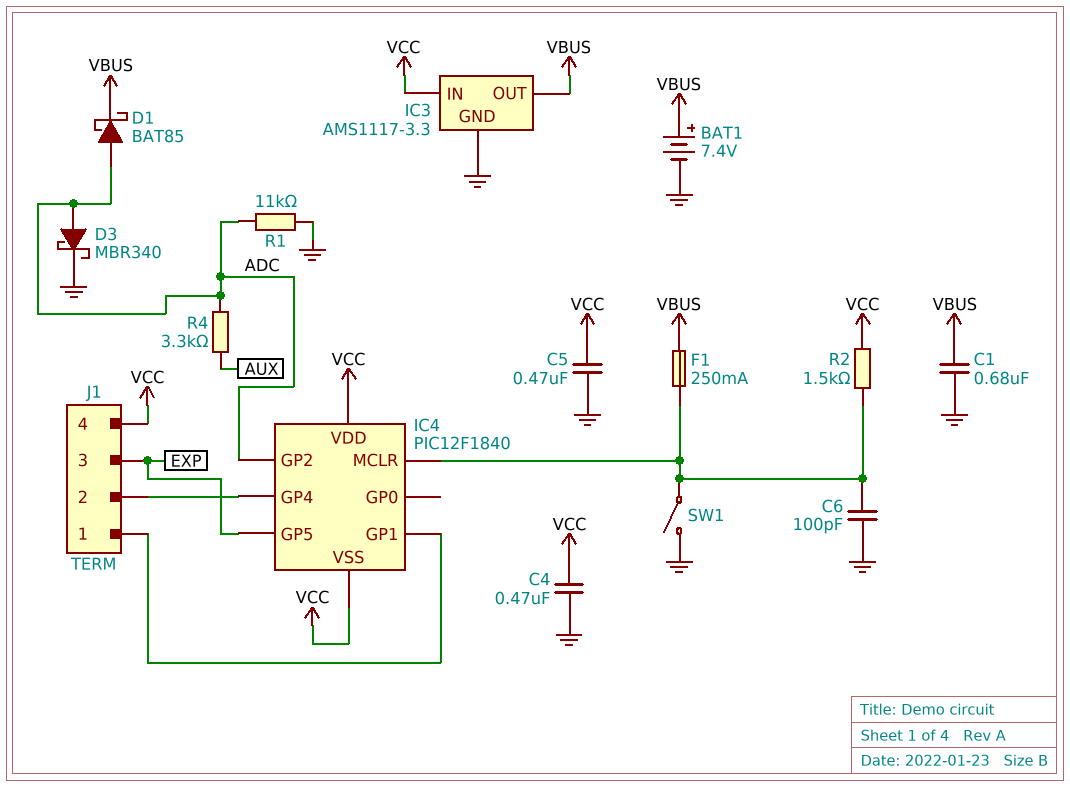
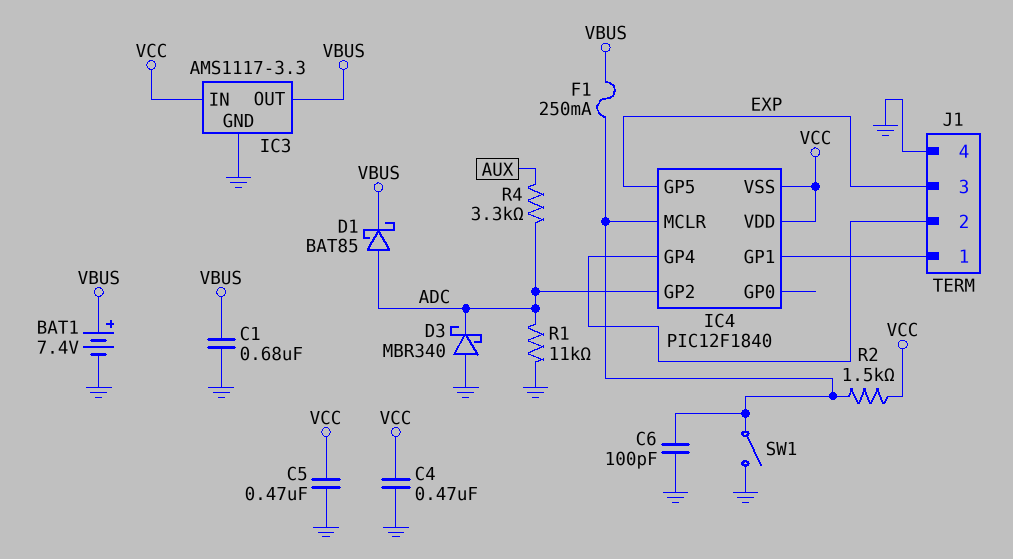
D3: schottky MBR340 (A ADC, K GND) -> schottky MBR340 (A GND, K ADC)
J1 pin 4: VCC -> GND

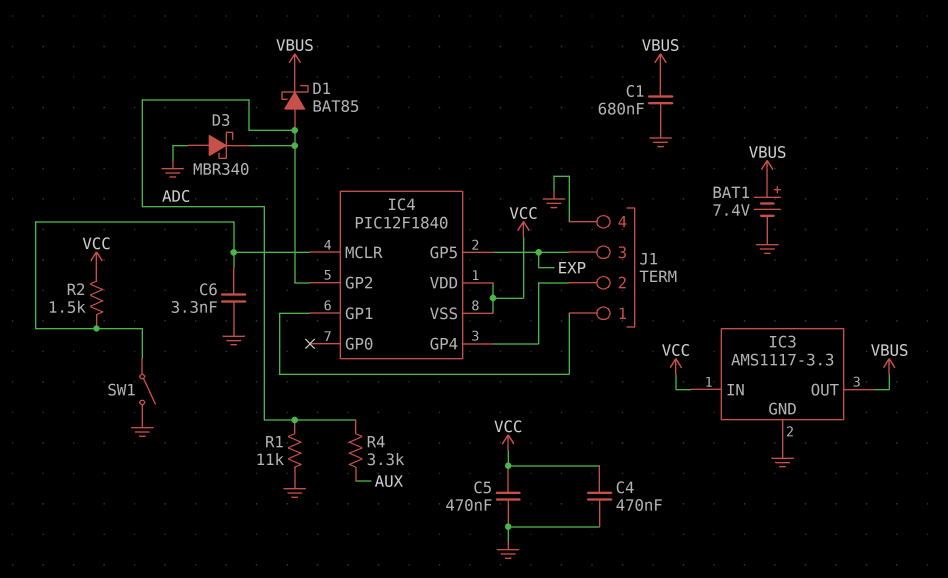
C6: 100pF (GND, IC4/MCLR) -> 3.3nF (GND, IC4/MCLR)
F1: 250mA (IC4/MCLR, VBUS) -> none

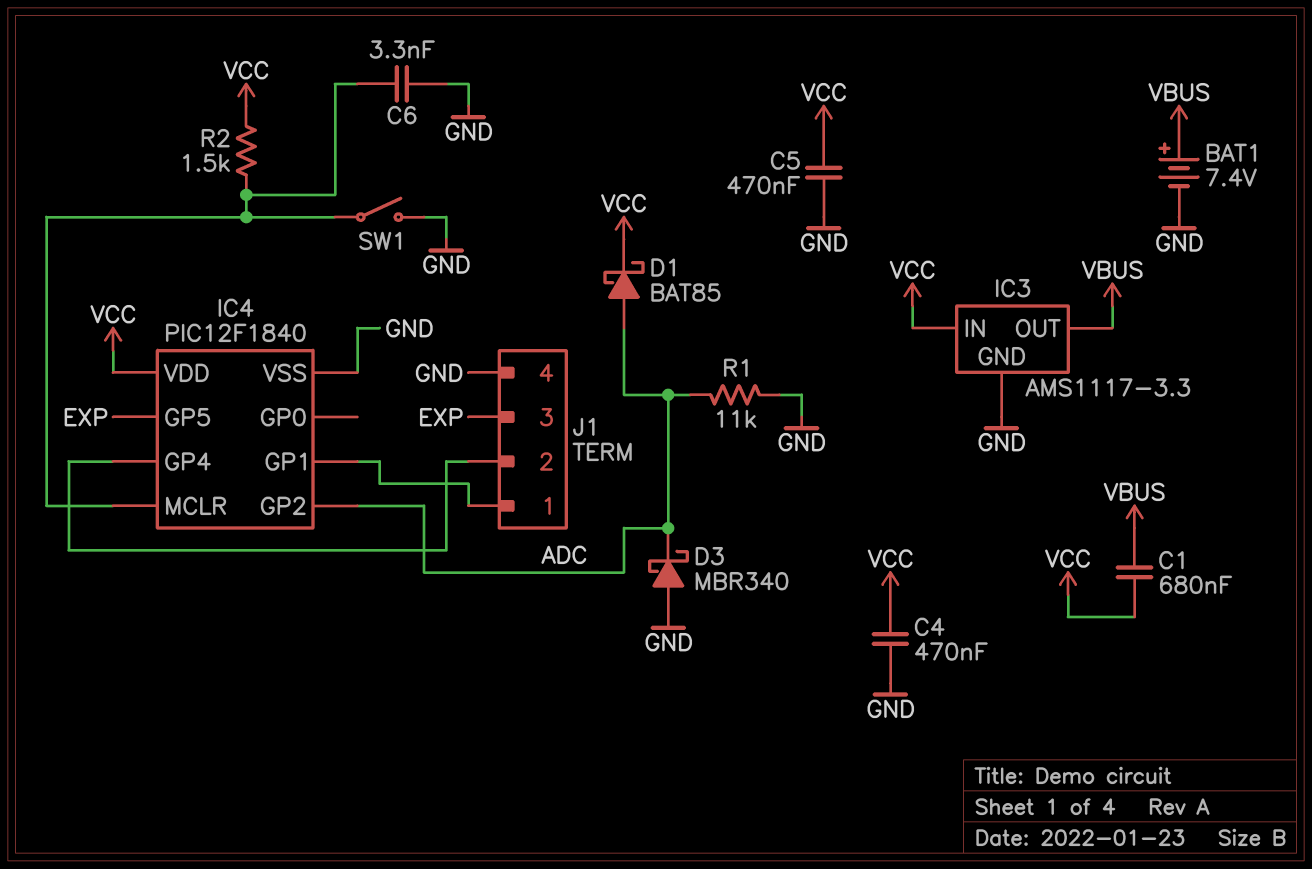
C1: 680nF (GND, VBUS) -> 680nF (VBUS, VCC)
D1: schottky BAT85 (A ADC, K VBUS) -> schottky BAT85 (A ADC, K VCC)
IC4 pin VSS: VCC -> GND
R4: 3.3k (ADC, AUX) -> none

